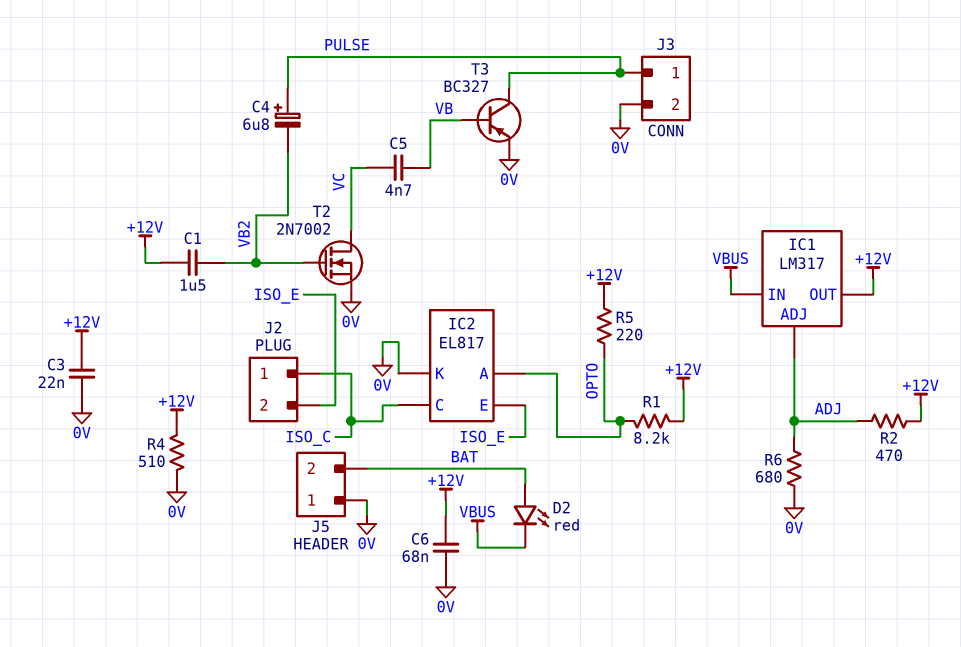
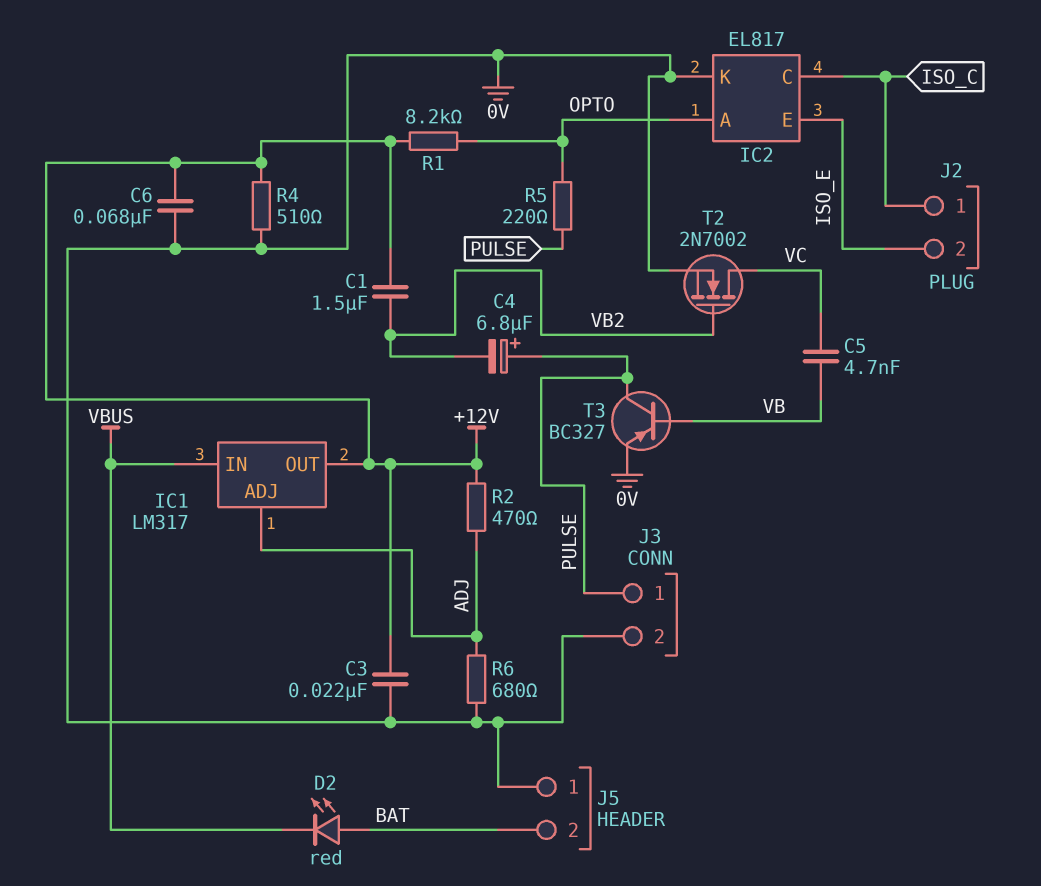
R5: 220 (+12V, OPTO) -> 220 (OPTO, PULSE)

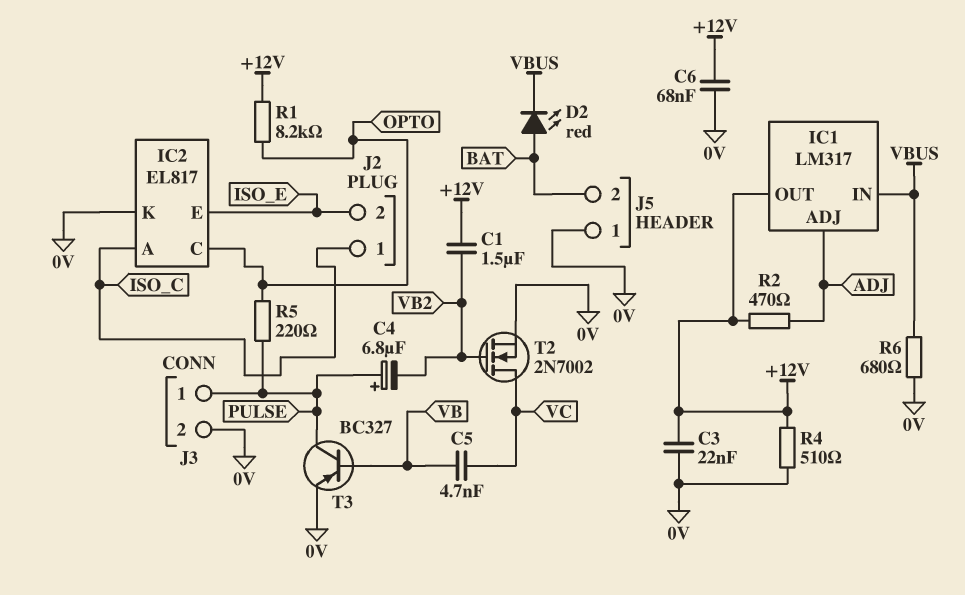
IC2 pin A: OPTO -> ISO_C
IC2 pin C: ISO_C -> OPTO
R6: 680 (0V, ADJ) -> 680 (0V, VBUS)

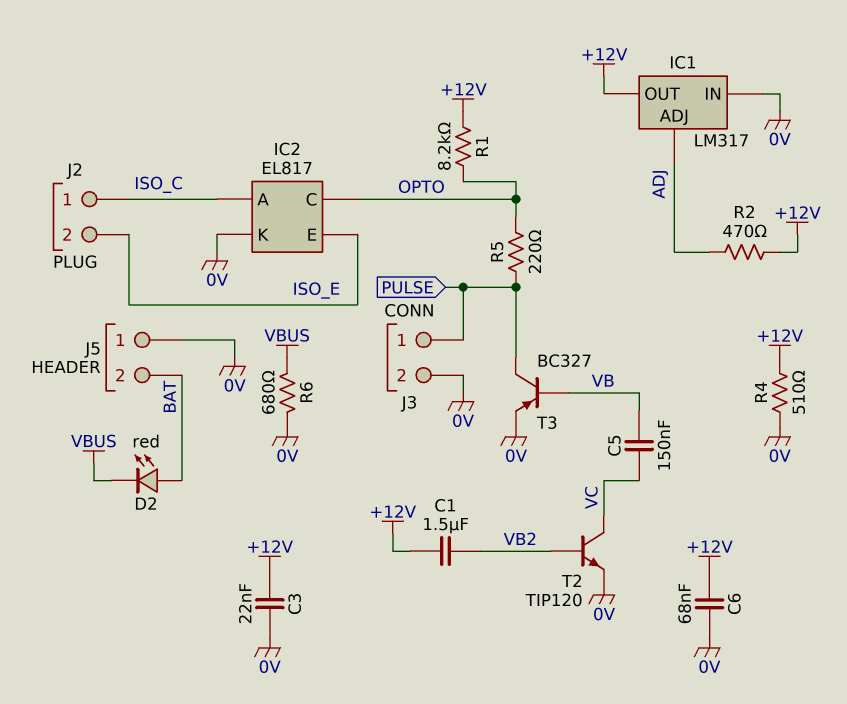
C4: 6.8uF (plus PULSE, minus VB2) -> none
C5: 4.7nF (VB, VC) -> 150nF (VB, VC)
IC1 pin IN: VBUS -> 0V
T2: NMOS 2N7002 (G VB2, D VC, S 0V) -> NPN TIP120 (B VB2, C VC, E 0V)

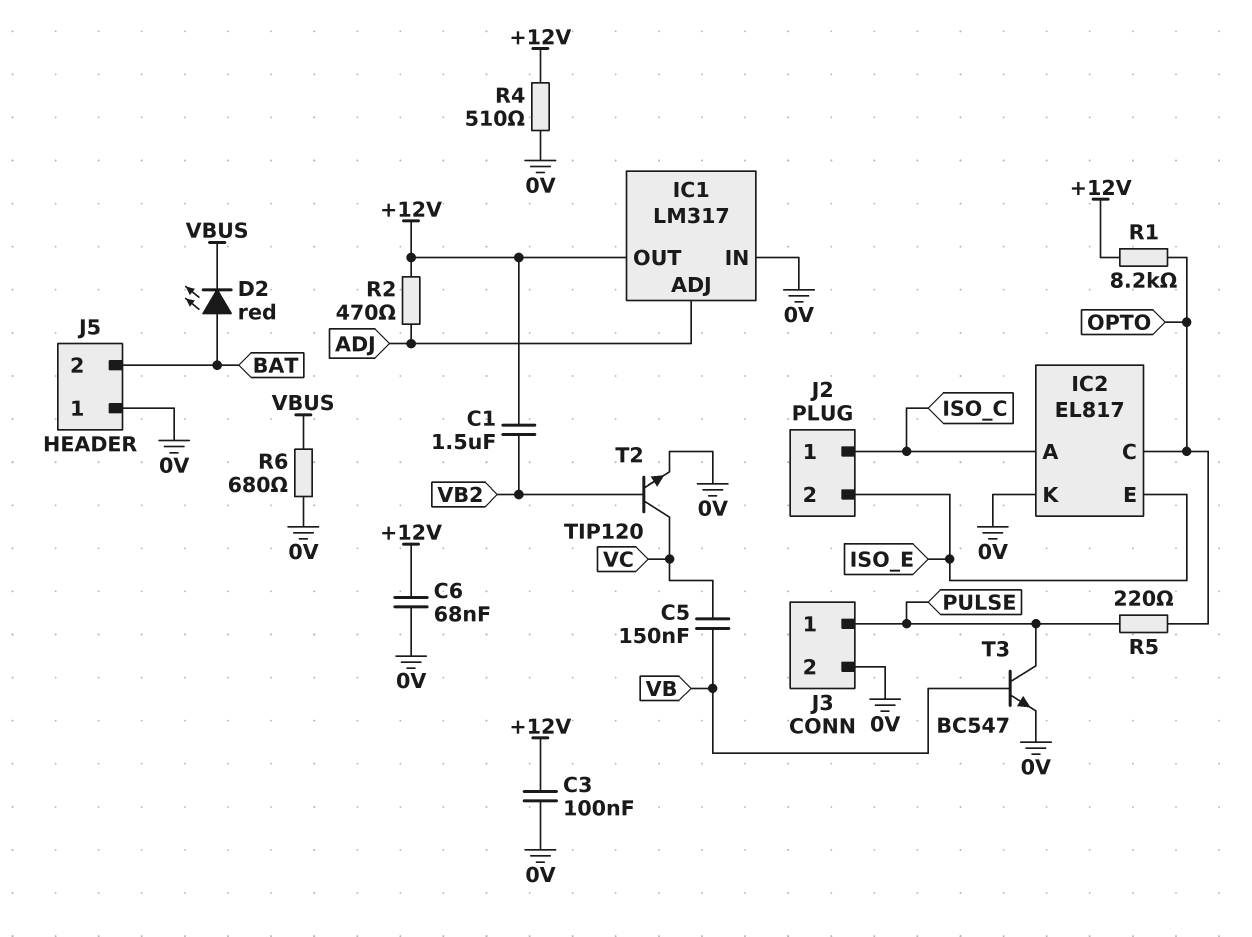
C3: 22nF (+12V, 0V) -> 100nF (+12V, 0V)
T3: PNP BC327 (B VB, C PULSE, E 0V) -> NPN BC547 (B VB, C PULSE, E 0V)

